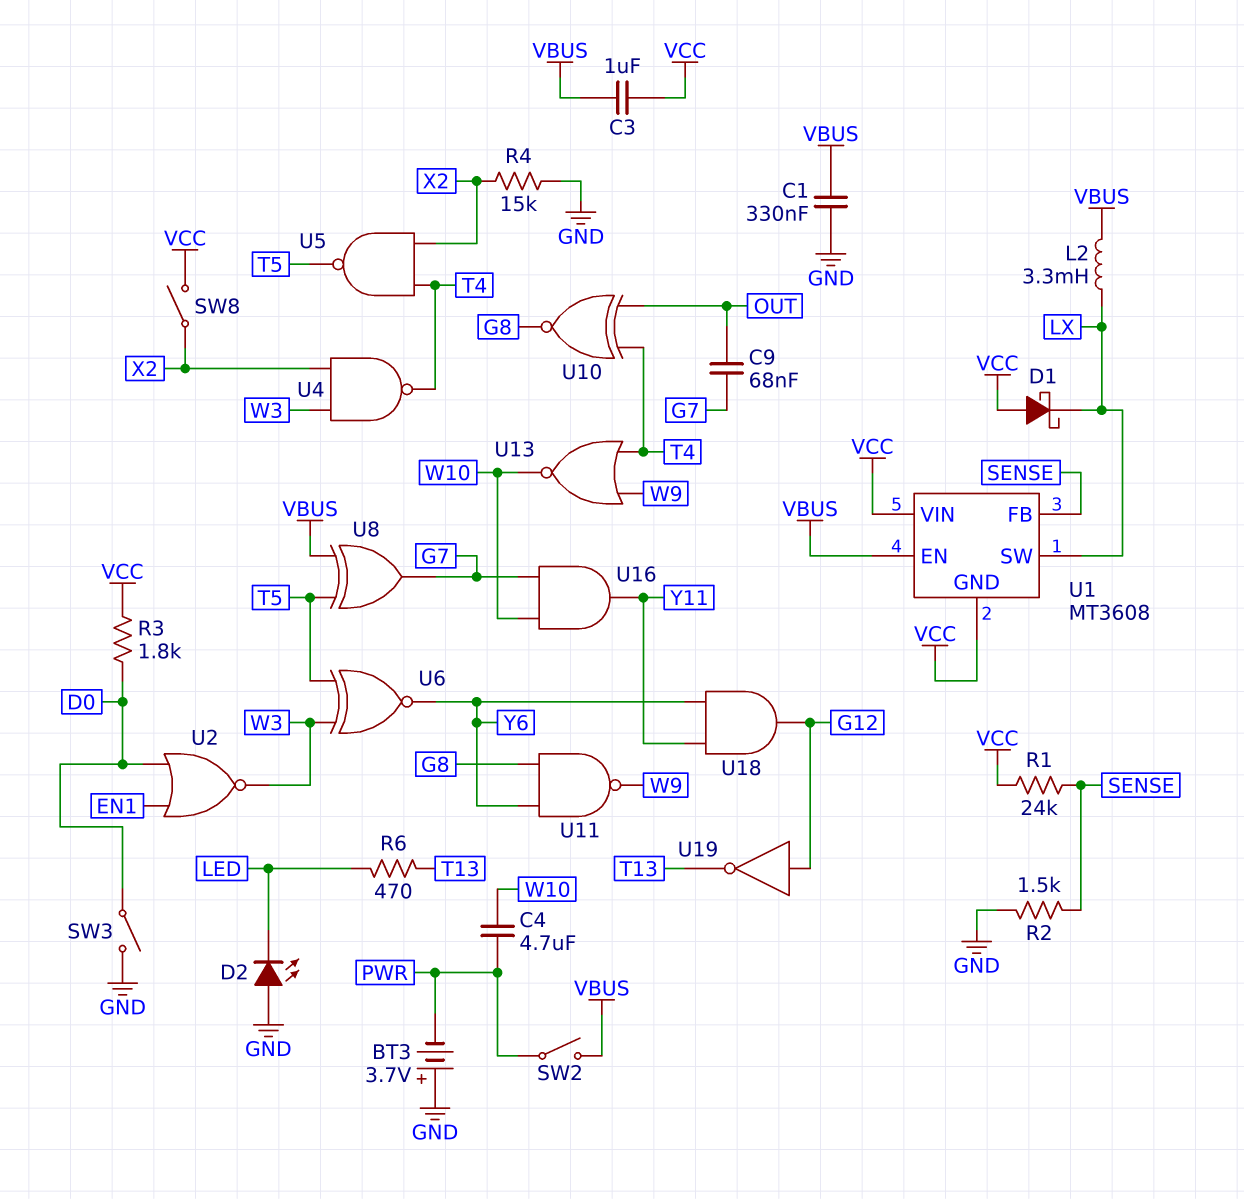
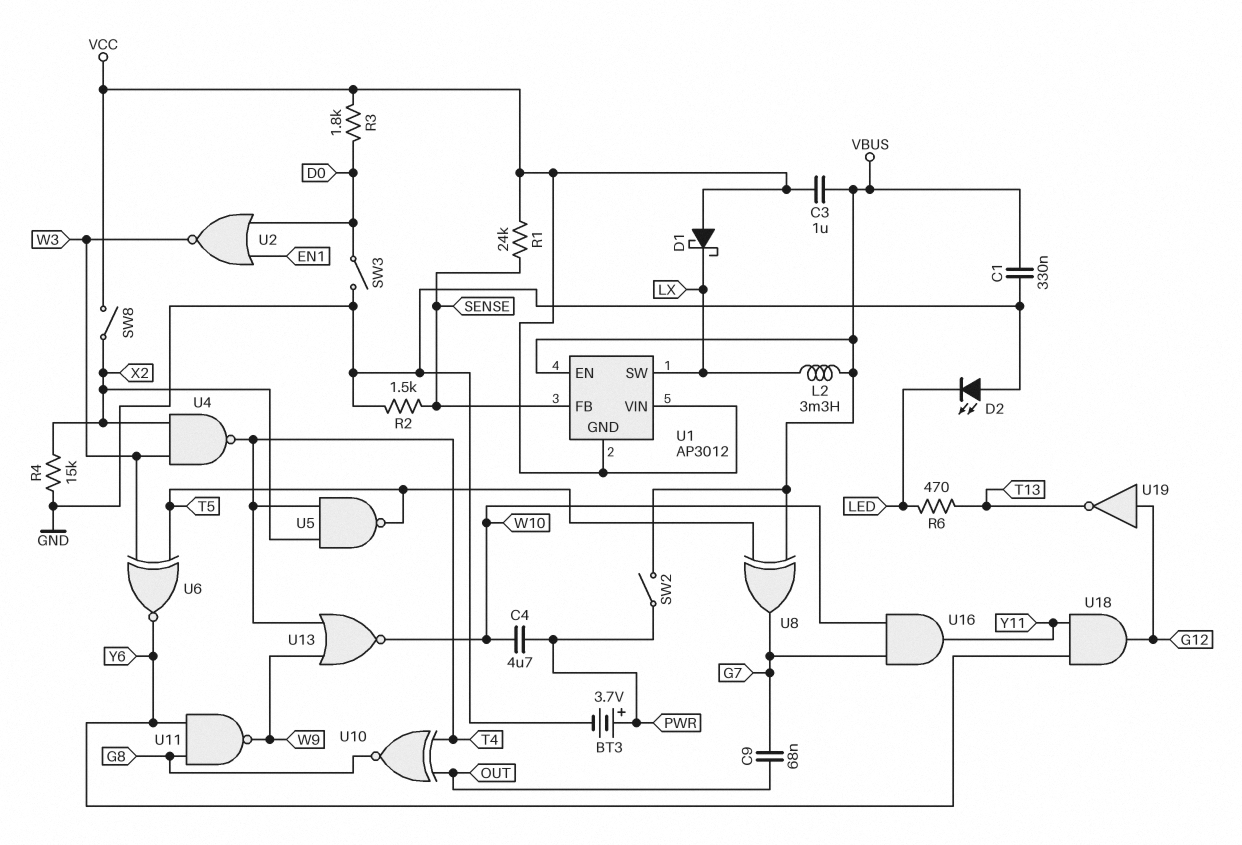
BT3: 3.7V (plus GND, minus PWR) -> 3.7V (plus PWR, minus GND)
U1: MT3608 -> AP3012

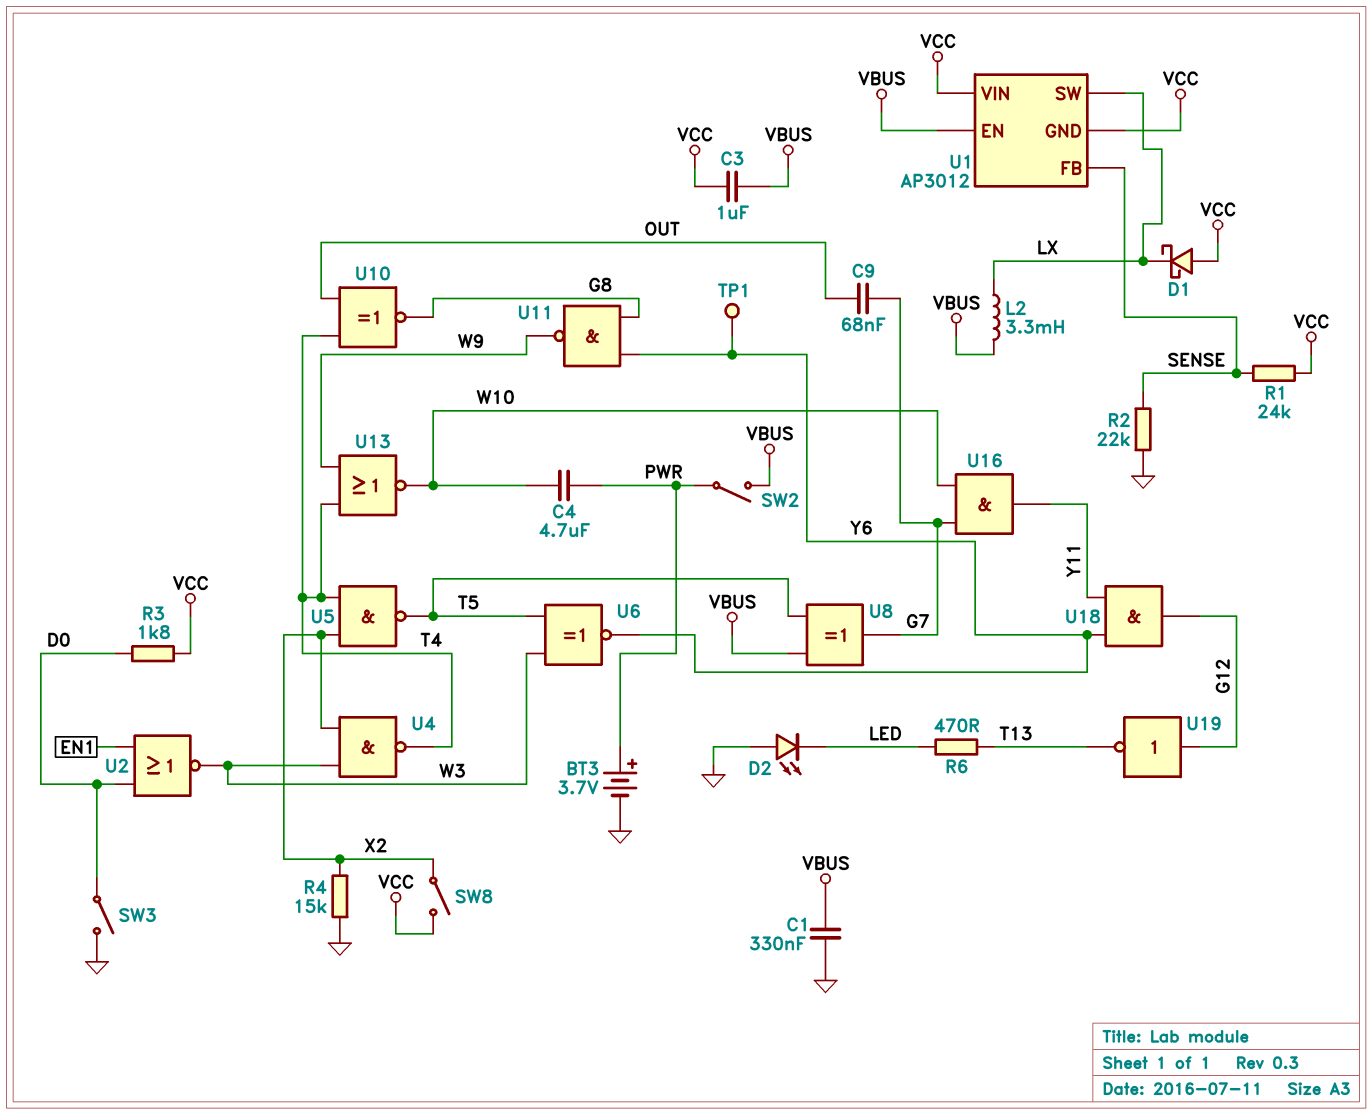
R2: 1.5k (GND, SENSE) -> 22k (GND, SENSE)
TP1: none -> test point (Y6)

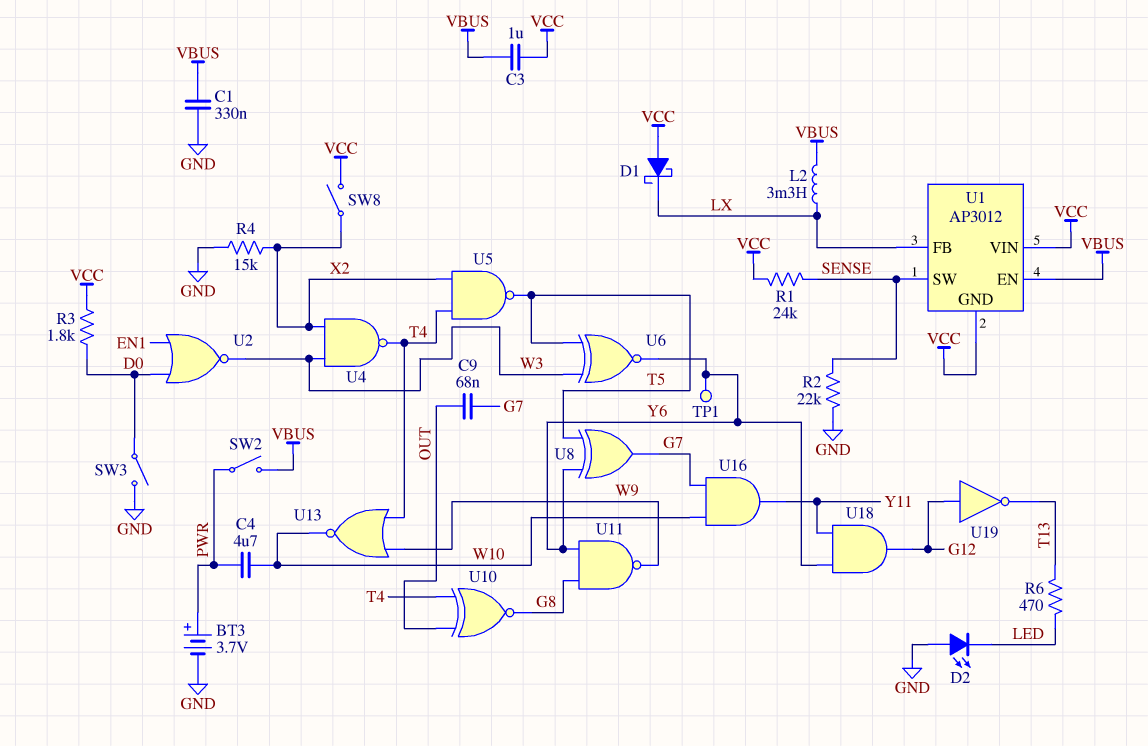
U1 pin FB: SENSE -> LX
U1 pin SW: LX -> SENSE
U8: XOR (in T5, in VBUS, out G7) -> XOR (in T5, in Y6, out G7)

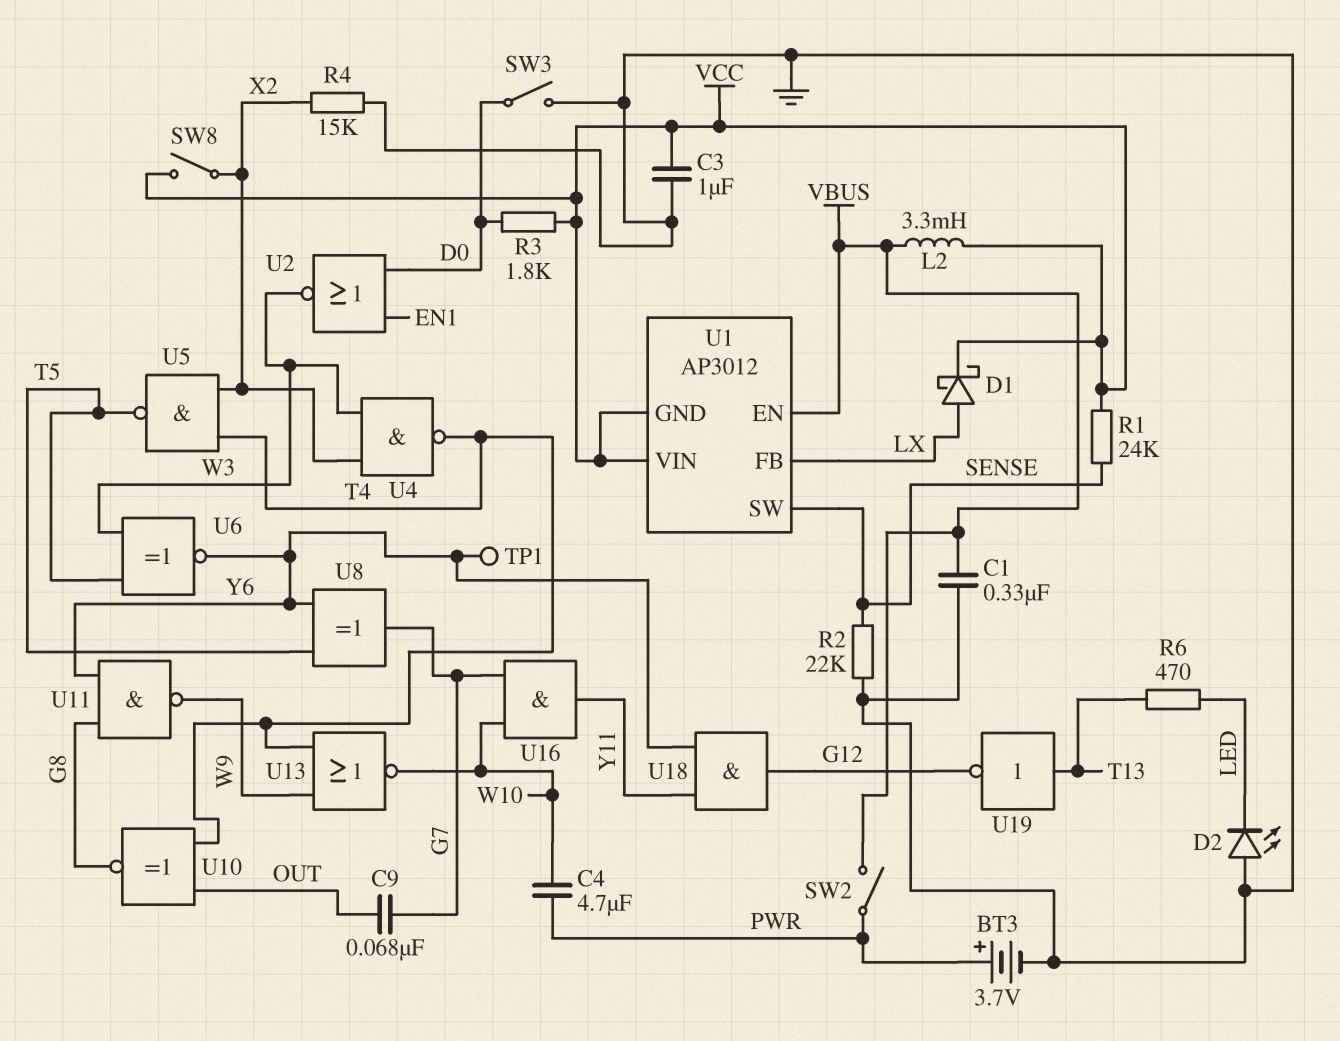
C3: 1uF (VBUS, VCC) -> 1uF (GND, VCC)
D1: schottky (A VCC, K LX) -> schottky (A LX, K VCC)
L2: 3.3mH (LX, VBUS) -> 3.3mH (VBUS, VCC)
U19: NOT (in G12, out T13) -> NOT (in T13, out G12)

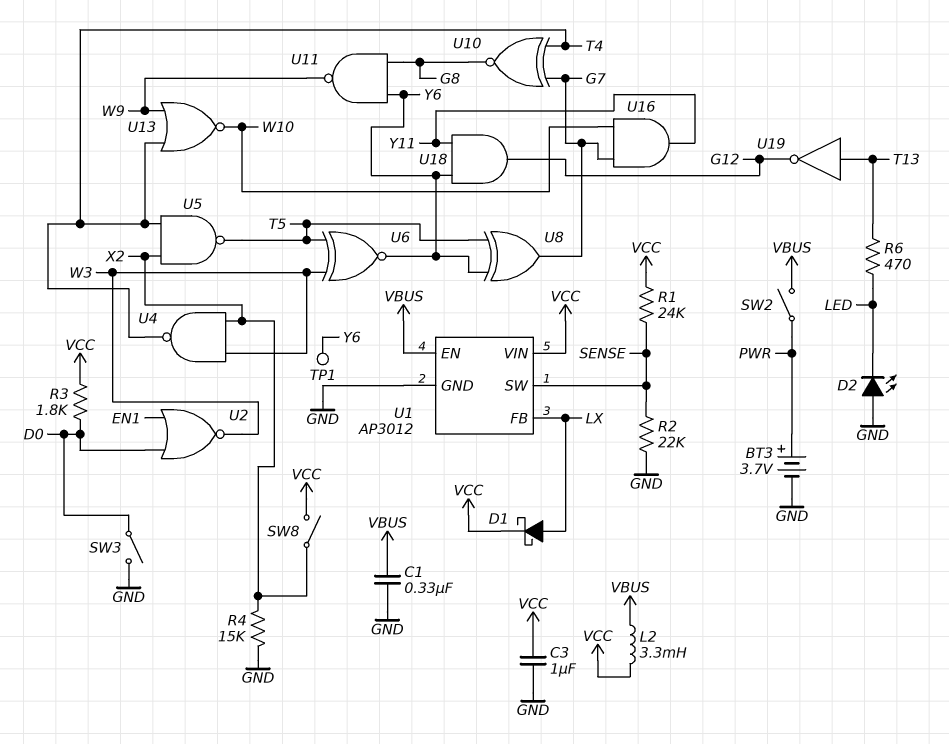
C4: 4.7uF (PWR, W10) -> none
C9: 68nF (G7, OUT) -> none
U1 pin GND: VCC -> GND
U10: XNOR (in OUT, in T4, out G8) -> XNOR (in G7, in T4, out G8)

